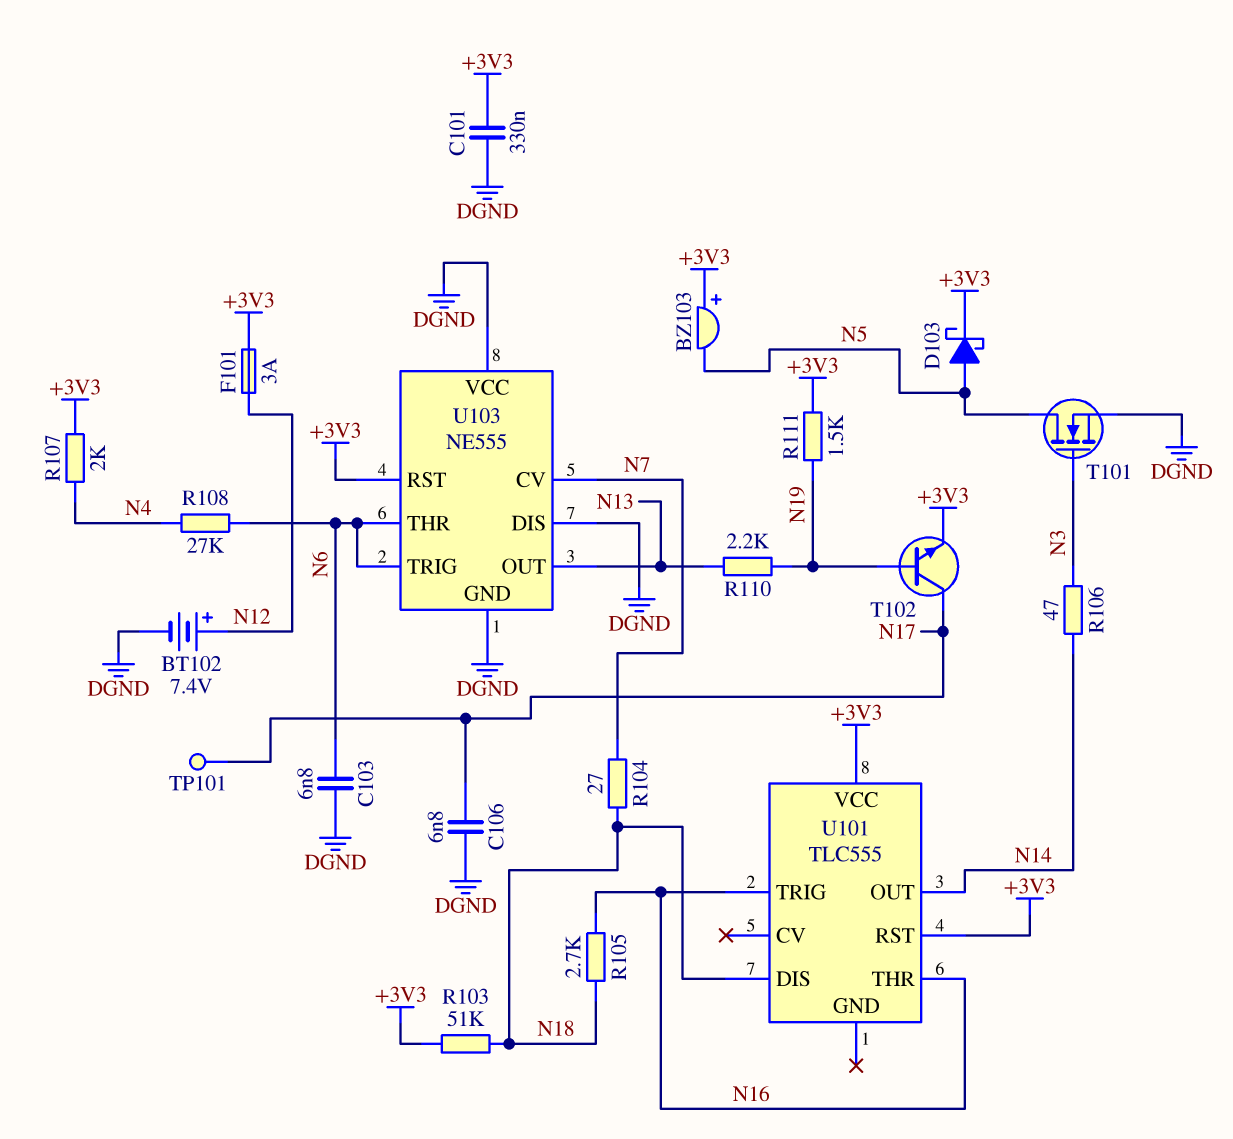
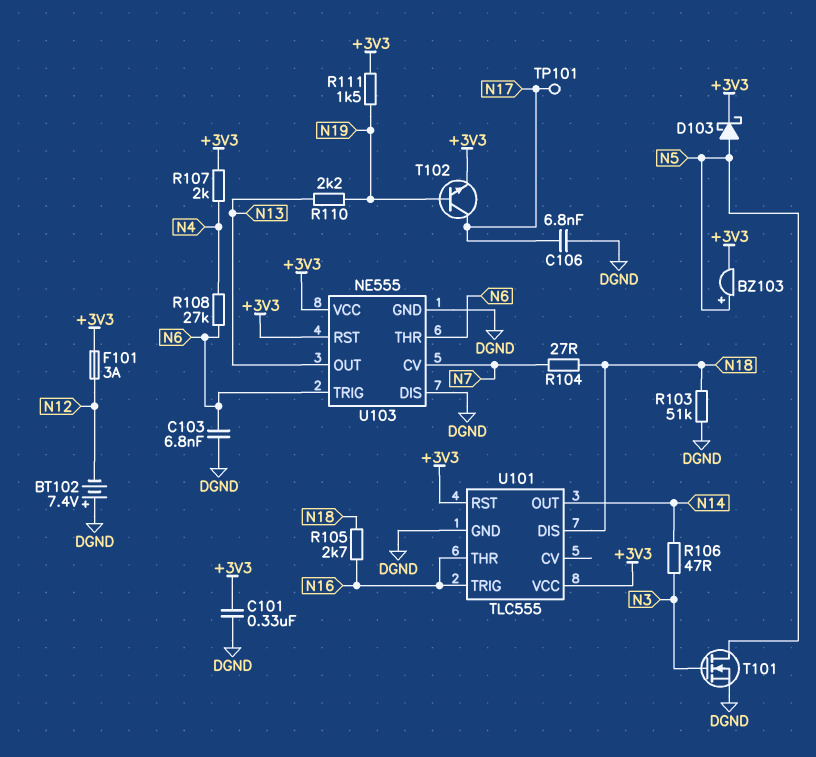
BT102: 7.4V (plus N12, minus DGND) -> 7.4V (plus DGND, minus N12)
BZ103: buzzer (plus +3V3, minus N5) -> buzzer (plus N5, minus +3V3)
R103: 51k (+3V3, N18) -> 51k (DGND, N18)
U101 pin GND: none -> DGND
U103 pin VCC: DGND -> +3V3

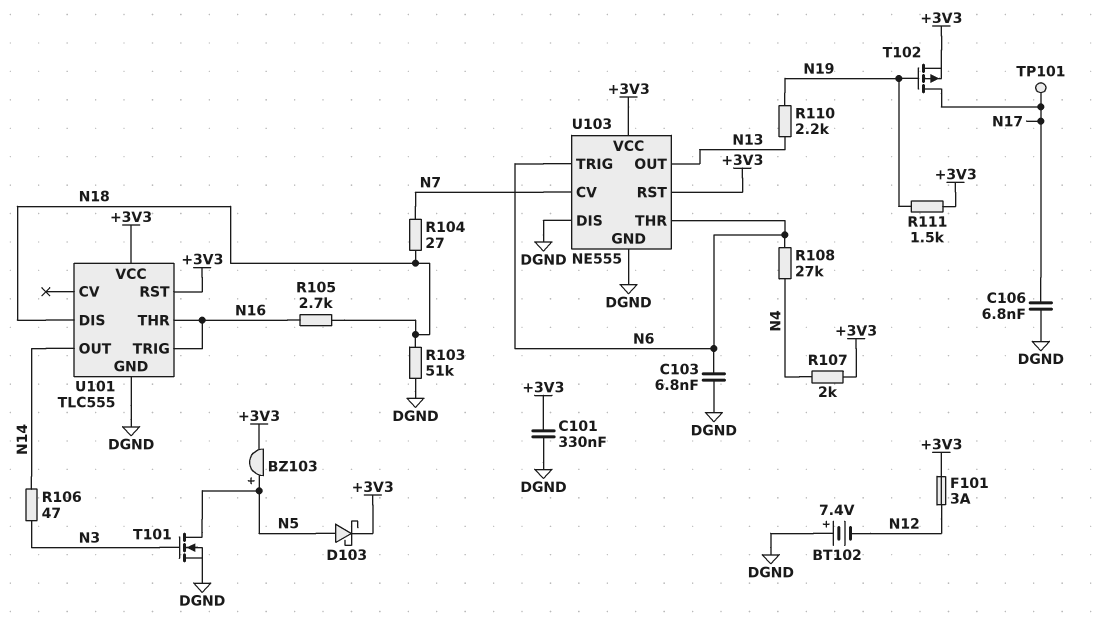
T102: NPN (B N19, C N17, E +3V3) -> PMOS (G N19, D N17, S +3V3)

